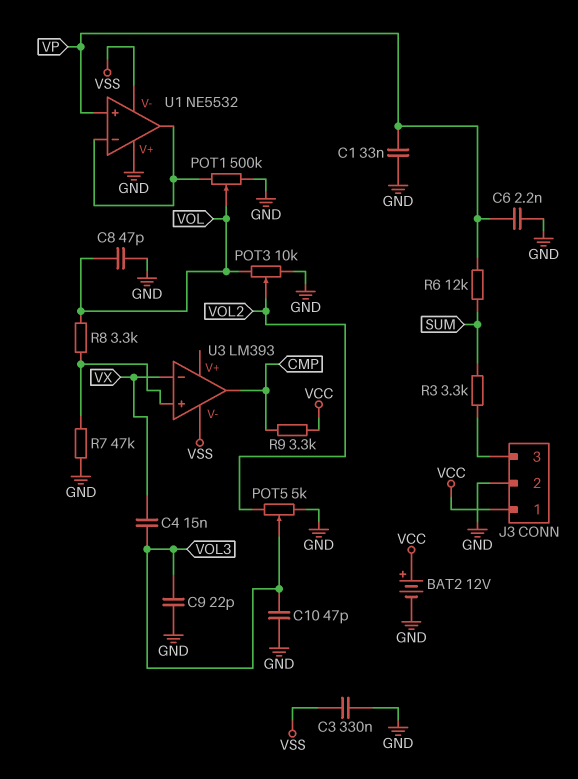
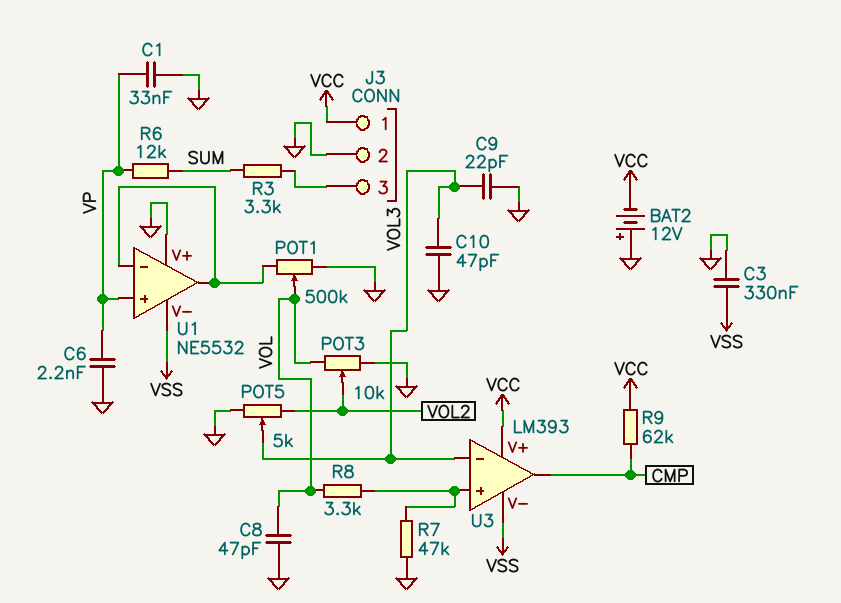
BAT2: 12V (plus VCC, minus GND) -> 12V (plus GND, minus VCC)
C4: 15nF (VOL3, VX) -> none
R9: 3.3k (CMP, VCC) -> 62k (CMP, VCC)
U3 pin V+: none -> VCC
U3 pin in-: VX -> VOL3

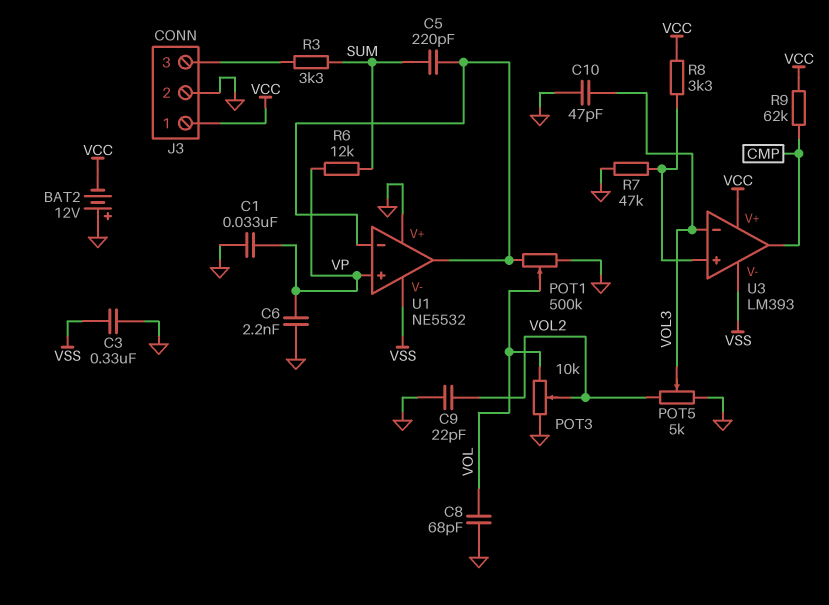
C5: none -> 220pF (SUM, U1/in-)
C8: 47pF (GND, VOL) -> 68pF (GND, VOL)
C9: 22pF (GND, VOL3) -> 22pF (GND, VOL2)
R8: 3.3k (U3/in+, VOL) -> 3.3k (U3/in+, VCC)

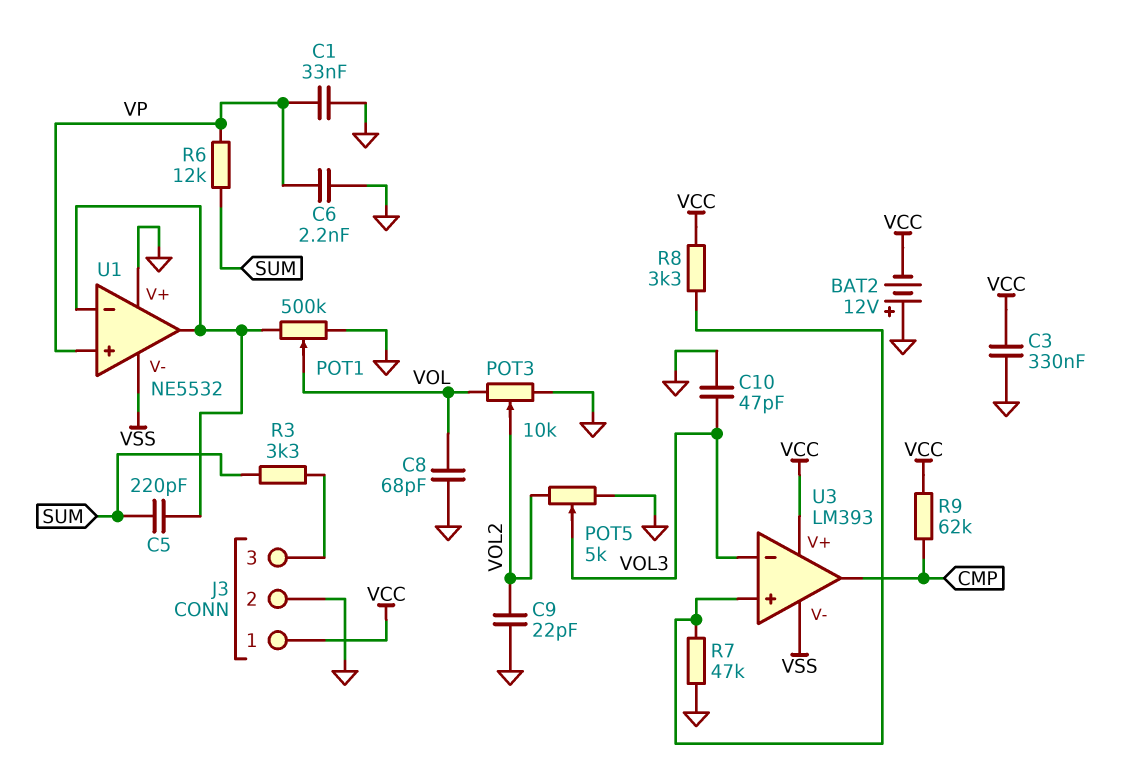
C3: 330nF (GND, VSS) -> 330nF (GND, VCC)

